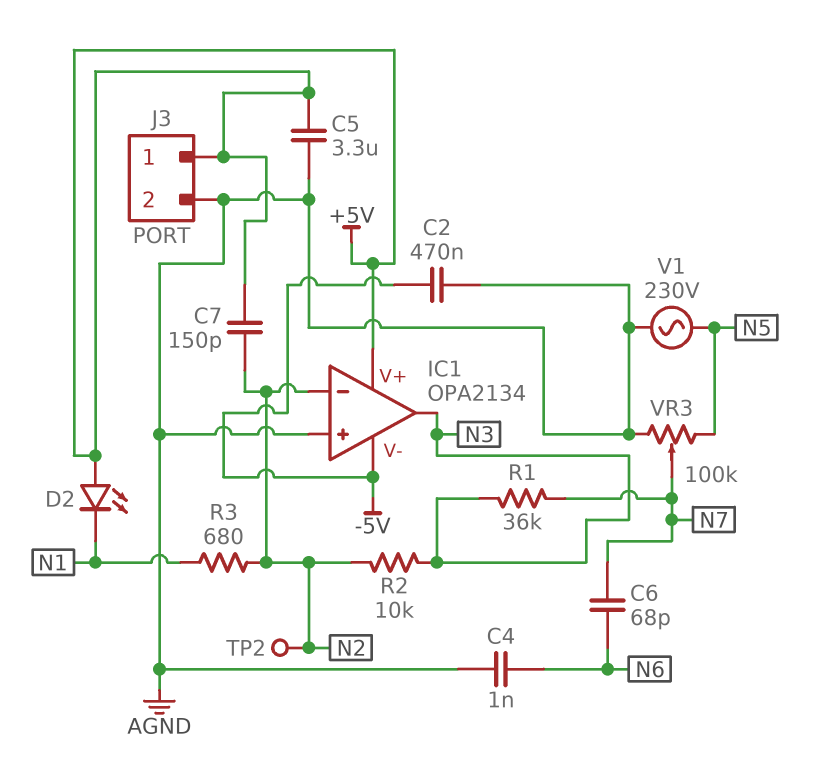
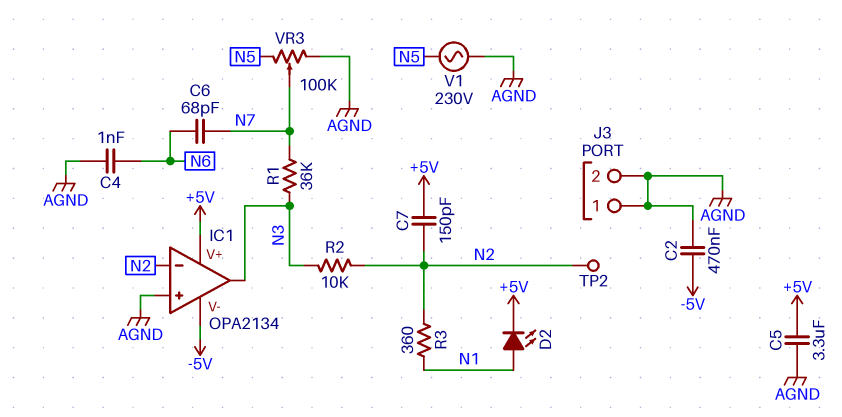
D2: LED (A +5V, K N1) -> LED (A N1, K +5V)
J3 pin 1: +5V -> AGND
R3: 680 (N1, N2) -> 360 (N1, N2)

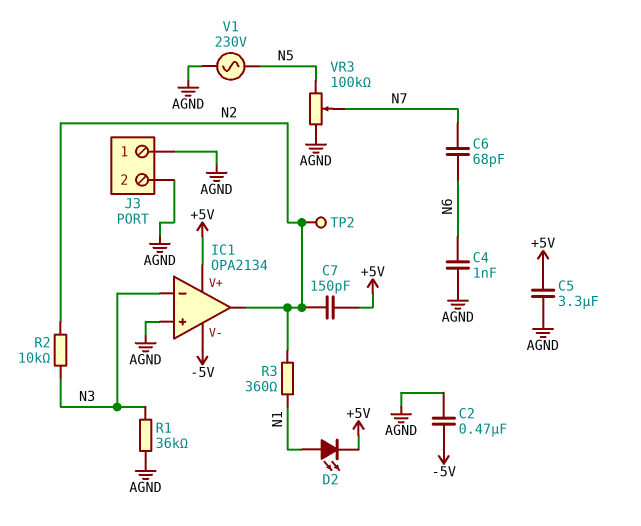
IC1 pin in-: N2 -> N3
IC1 pin out: N3 -> N2
R1: 36k (N3, N7) -> 36k (AGND, N3)

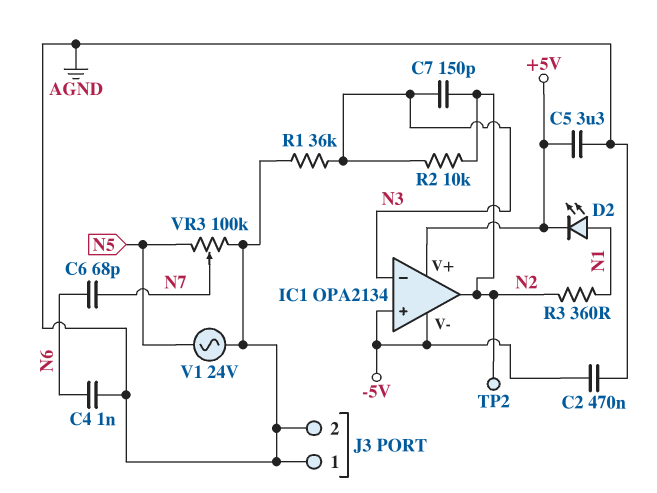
C7: 150pF (+5V, N2) -> 150pF (N2, N3)
IC1 pin in+: AGND -> -5V
V1: AC 230V (AGND, N5) -> AC 24V (AGND, N5)

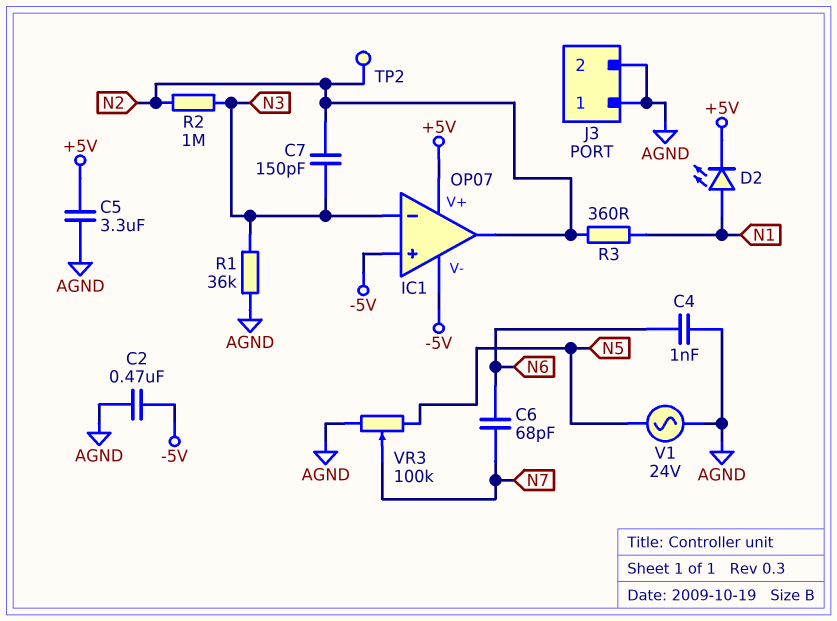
IC1: OPA2134 -> OP07
R2: 10k (N2, N3) -> 1M (N2, N3)

